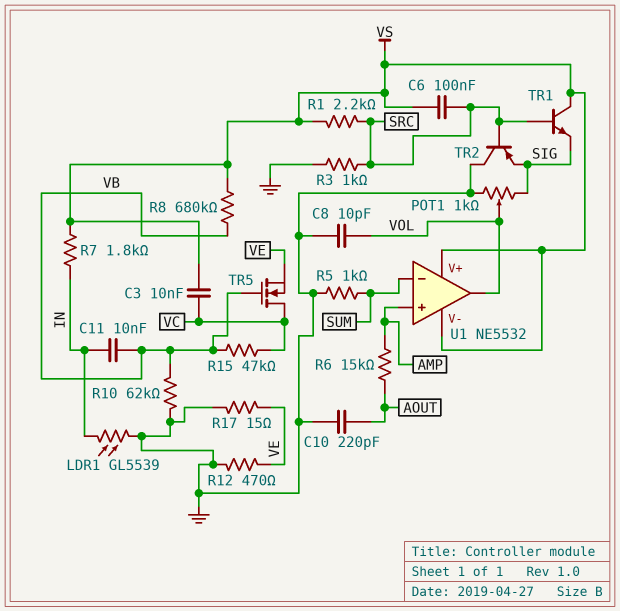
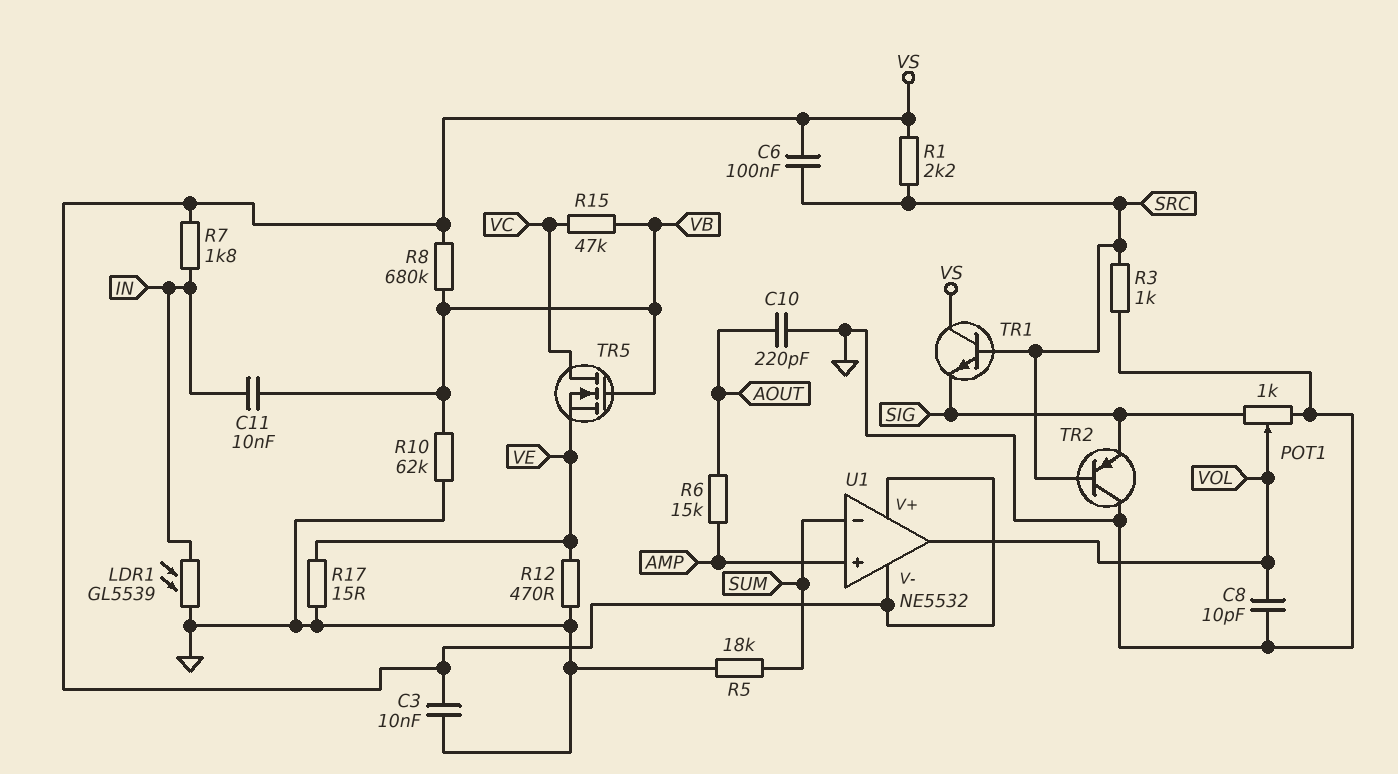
C3: 10nF (VC, VS) -> 10nF (GND, VS)
R5: 1k (GND, SUM) -> 18k (GND, SUM)

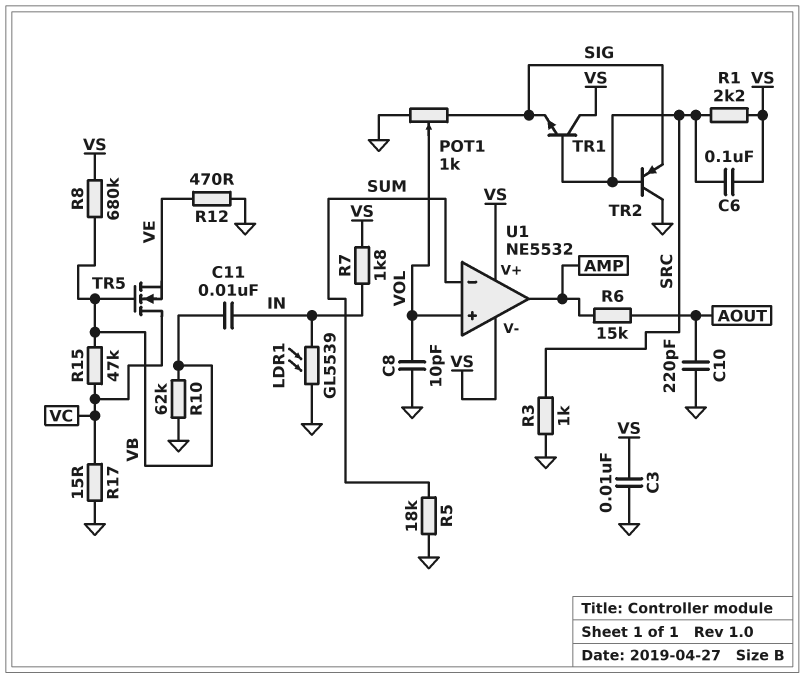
R17: 15 (GND, VE) -> 15 (GND, VC)
U1 pin in+: AMP -> VOL
U1 pin out: VOL -> AMP

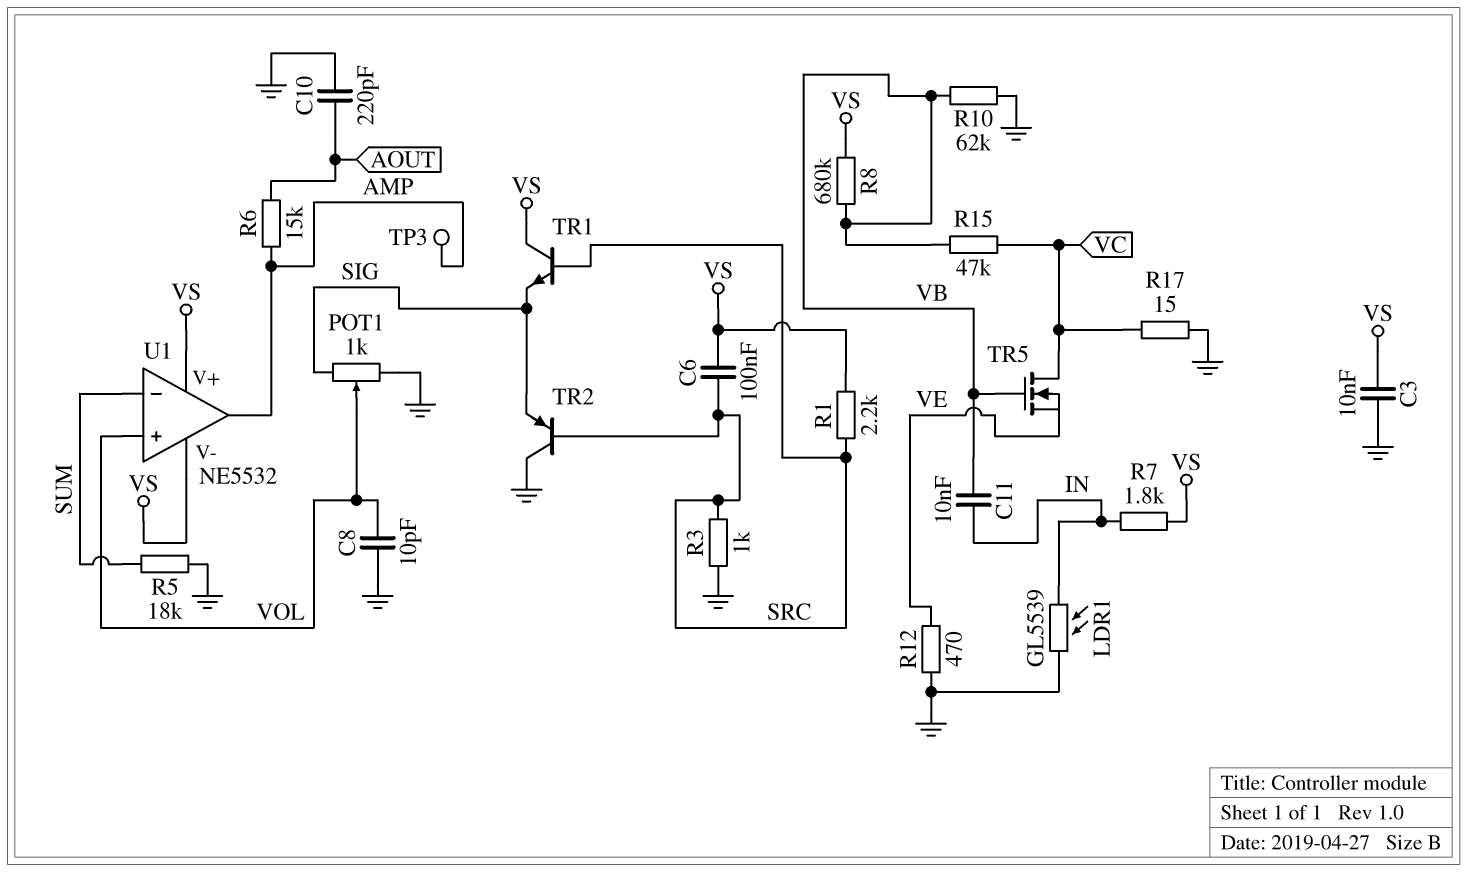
TP3: none -> test point (AMP)

